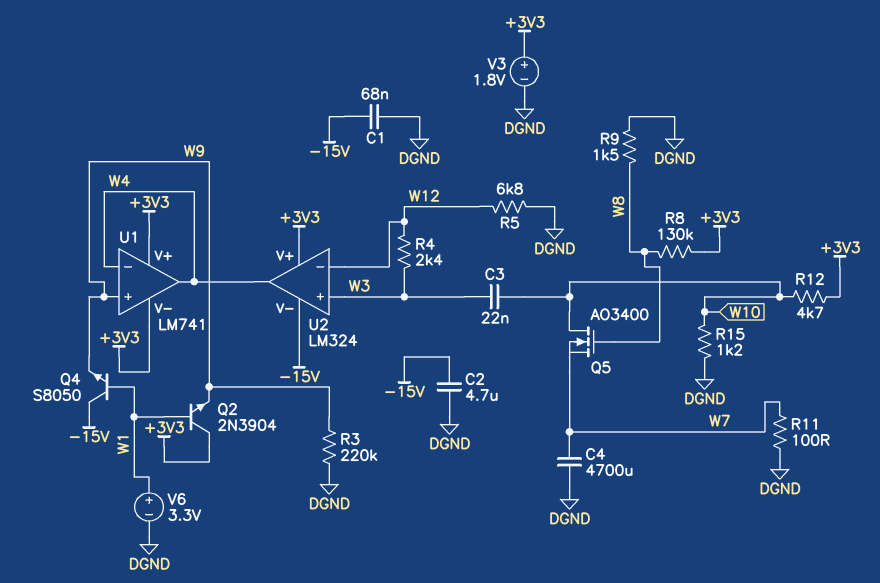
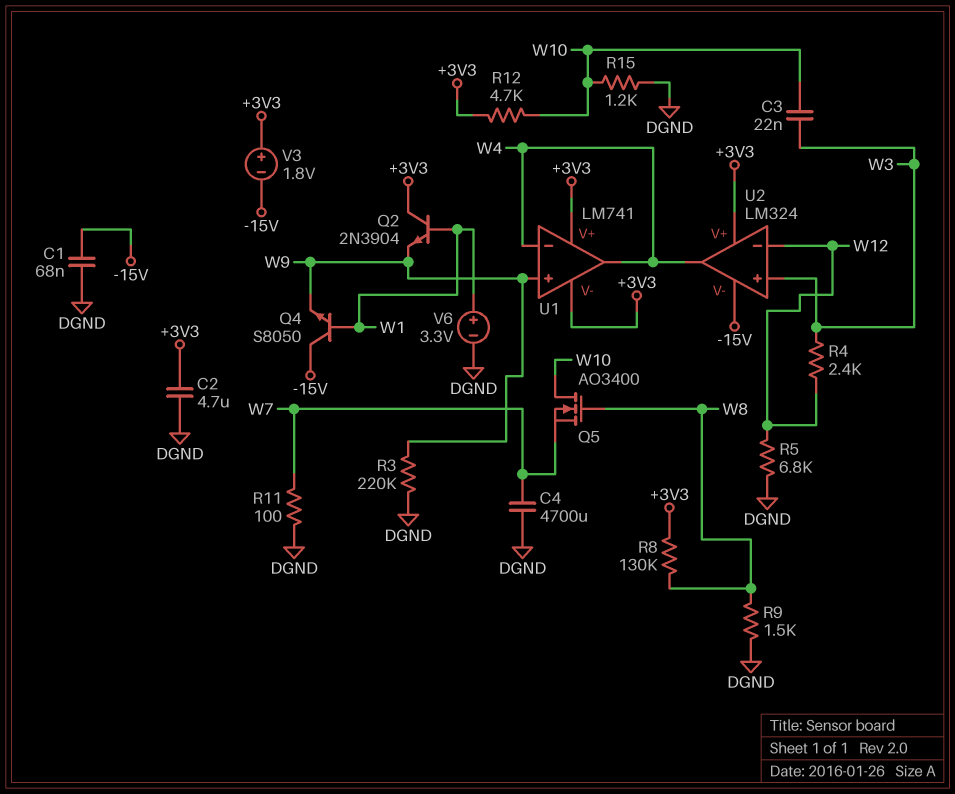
C2: 4.7uF (-15V, DGND) -> 4.7uF (+3V3, DGND)
V3: 1.8V (plus +3V3, minus DGND) -> 1.8V (plus +3V3, minus -15V)

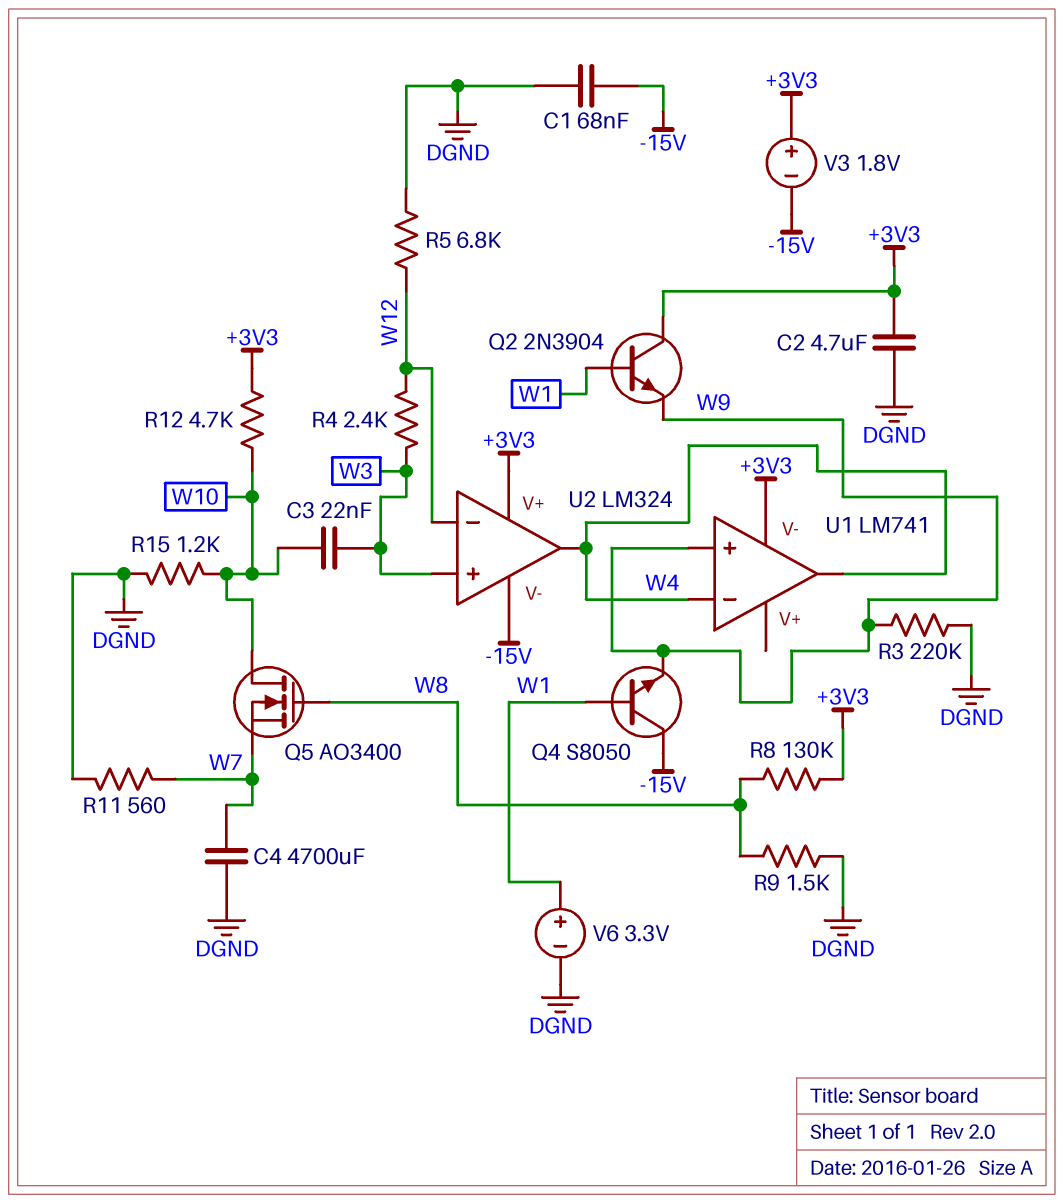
R11: 100 (DGND, W7) -> 560 (DGND, W7)
U1 pin V+: +3V3 -> none

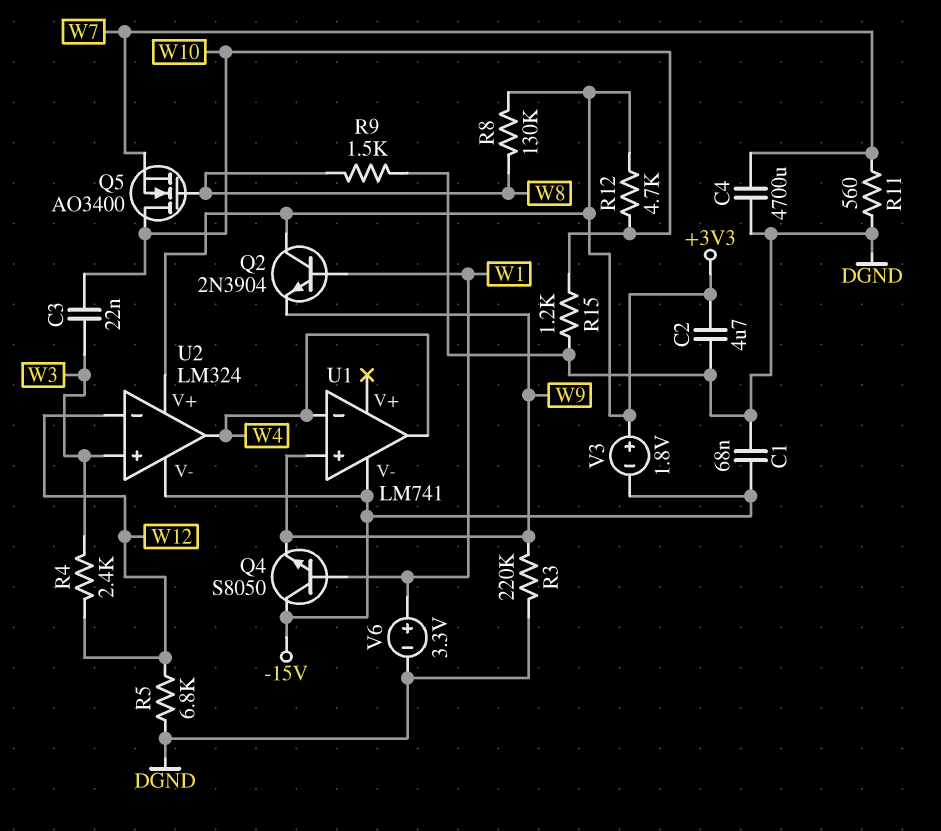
U1 pin V-: +3V3 -> -15V

